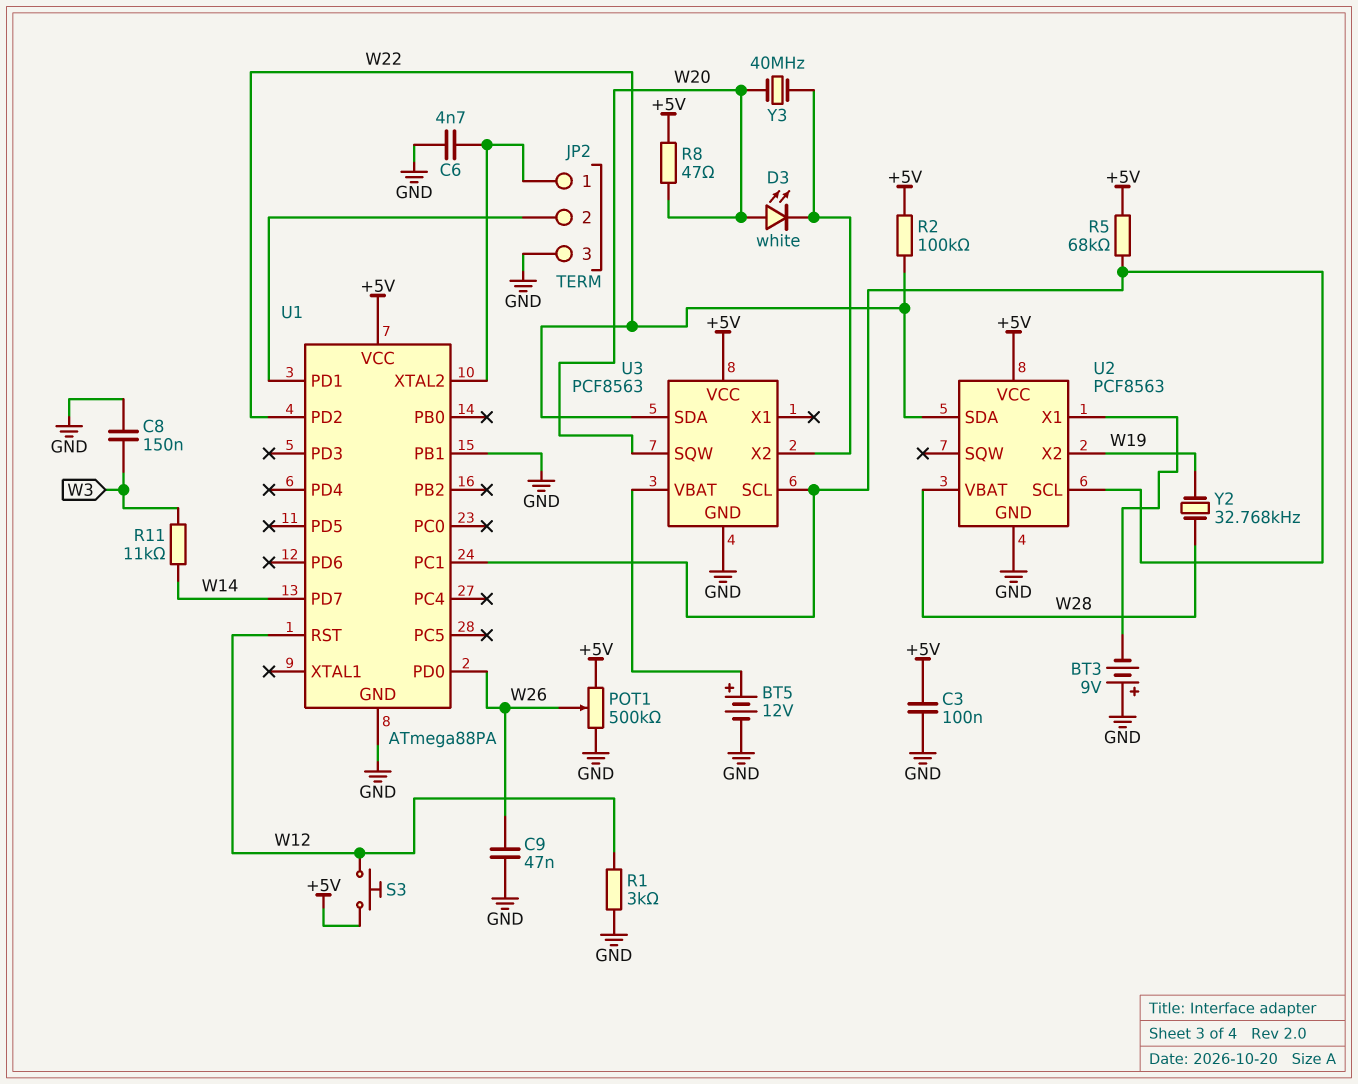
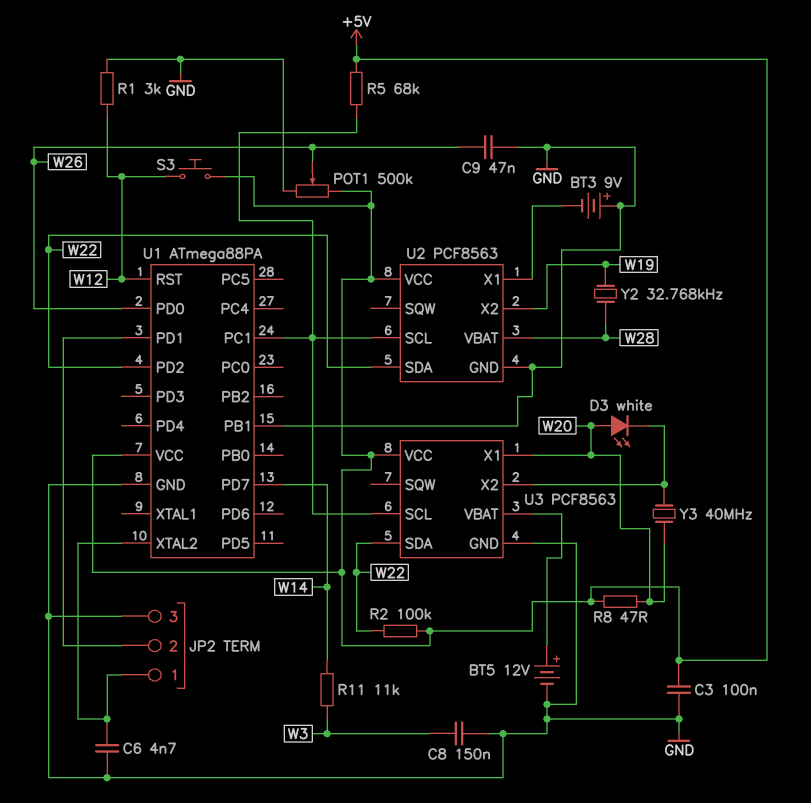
U3 pin SQW: W20 -> none
U3 pin X1: none -> W20

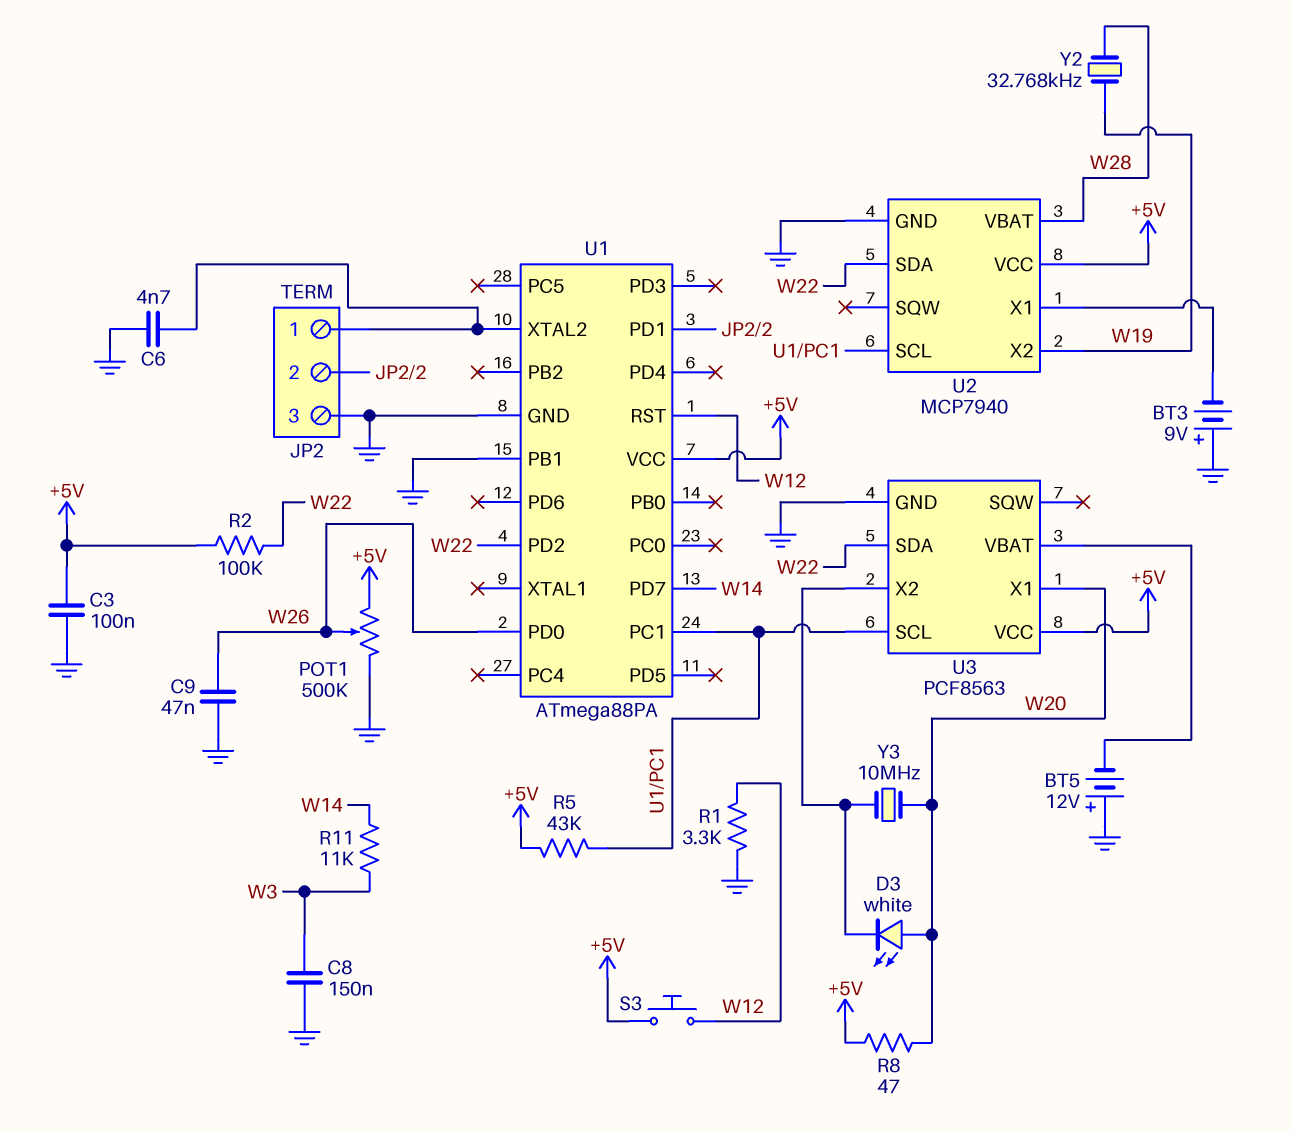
BT5: 12V (plus U3/VBAT, minus GND) -> 12V (plus GND, minus U3/VBAT)
R1: 3k (GND, W12) -> 3.3k (GND, W12)
R5: 68k (+5V, U1/PC1) -> 43k (+5V, U1/PC1)
U2: PCF8563 -> MCP7940
Y3: 40MHz (U3/X2, W20) -> 10MHz (U3/X2, W20)

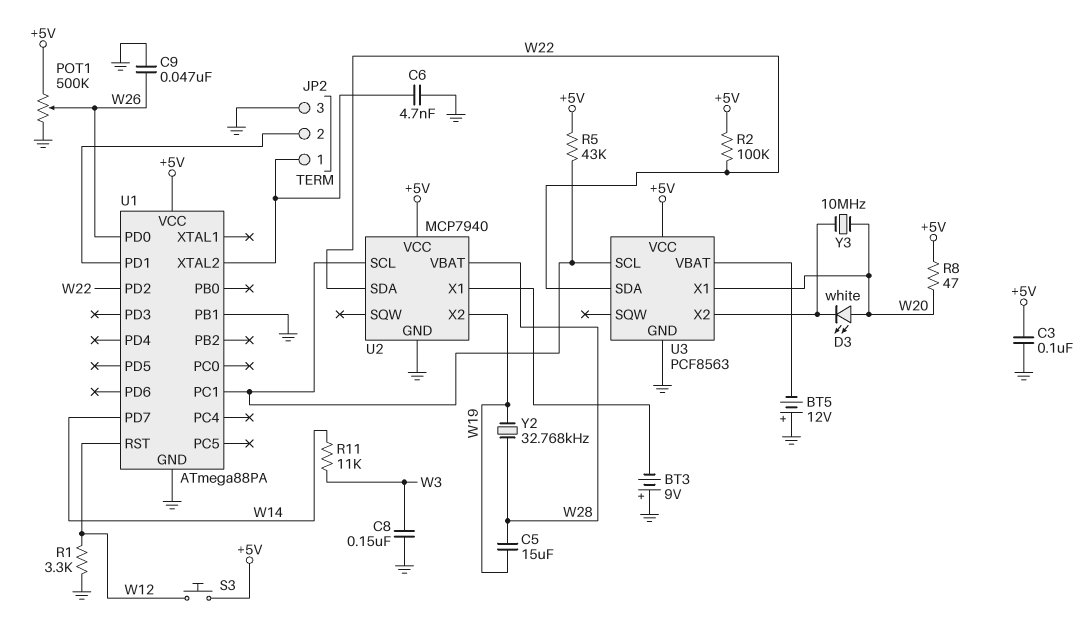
C5: none -> 15uF (W19, W28)

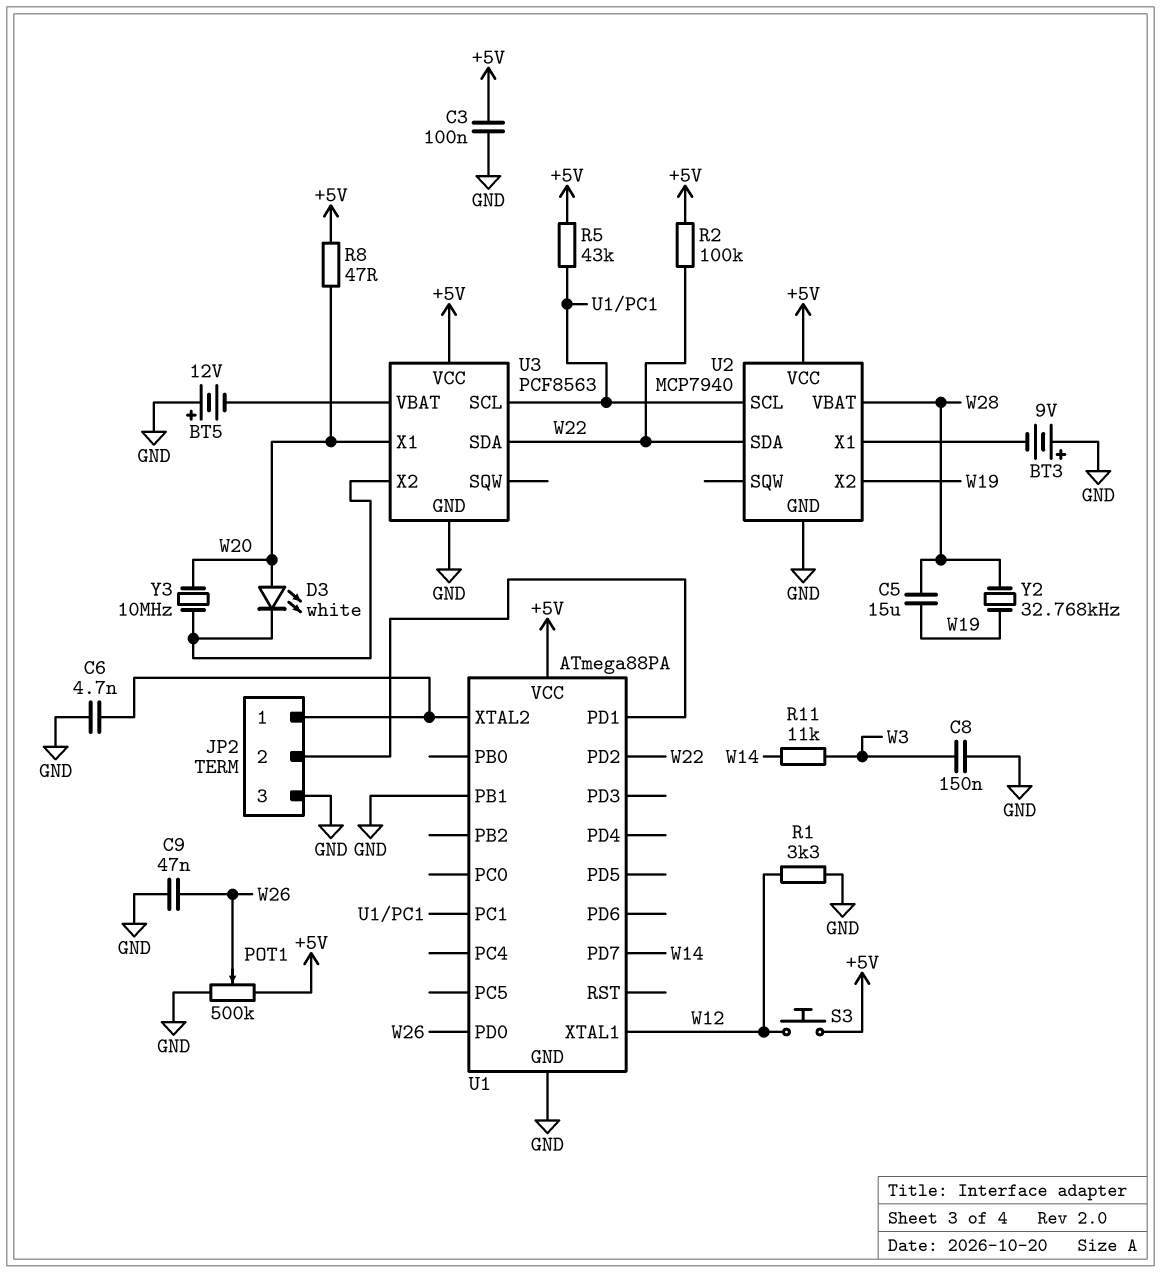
U1 pin RST: W12 -> none
U1 pin XTAL1: none -> W12

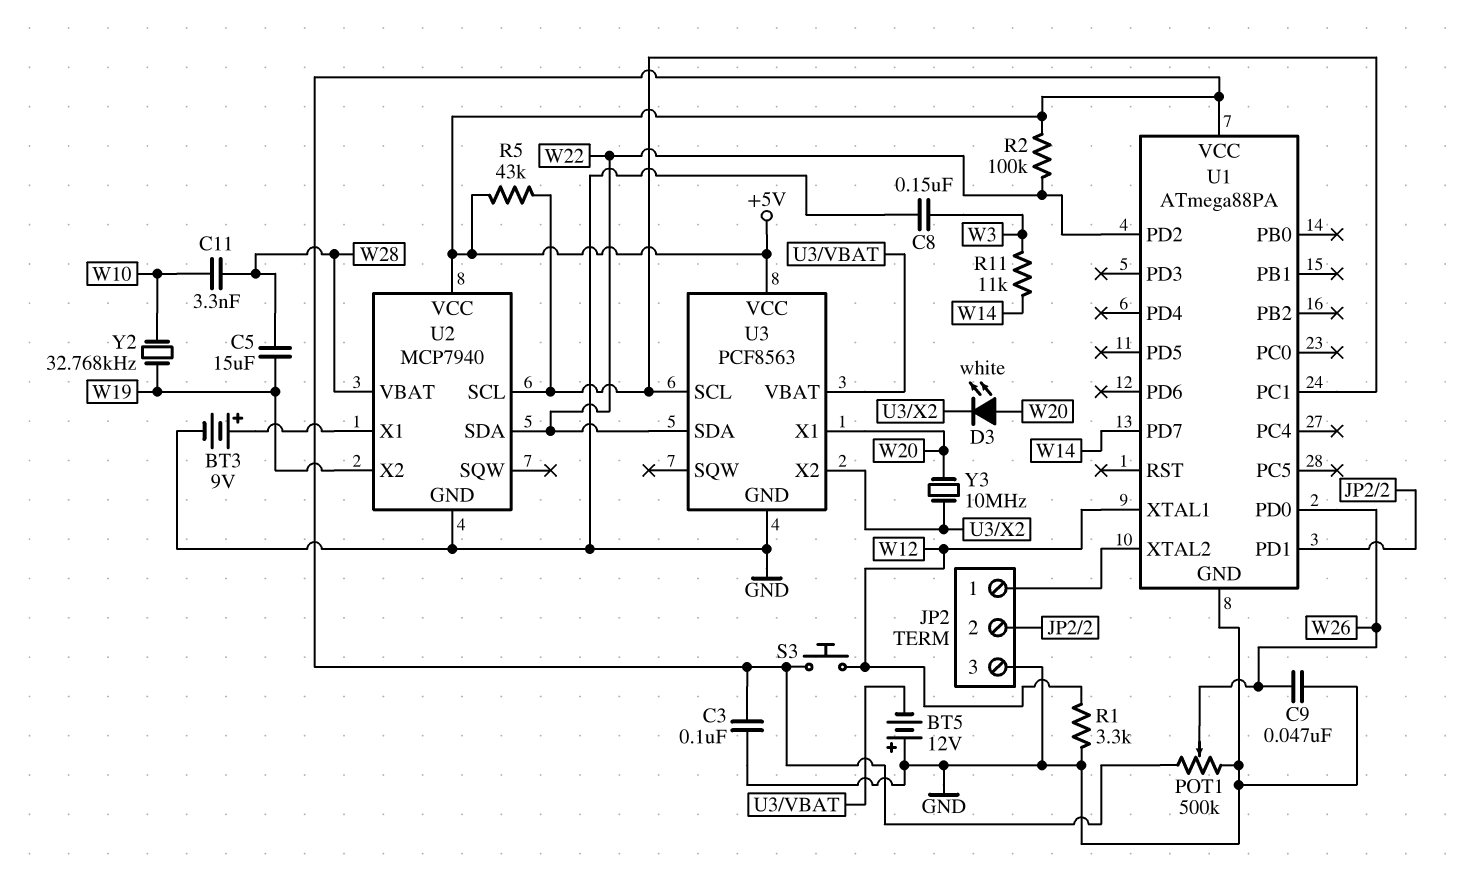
BT3: 9V (plus GND, minus U2/X1) -> 9V (plus U2/X1, minus GND)
C6: 4.7nF (GND, JP2/1) -> none
C11: none -> 3.3nF (W10, W28)
R8: 47 (+5V, W20) -> none
U1 pin PB1: GND -> none
Y2: 32.768kHz (W19, W28) -> 32.768kHz (W10, W19)

